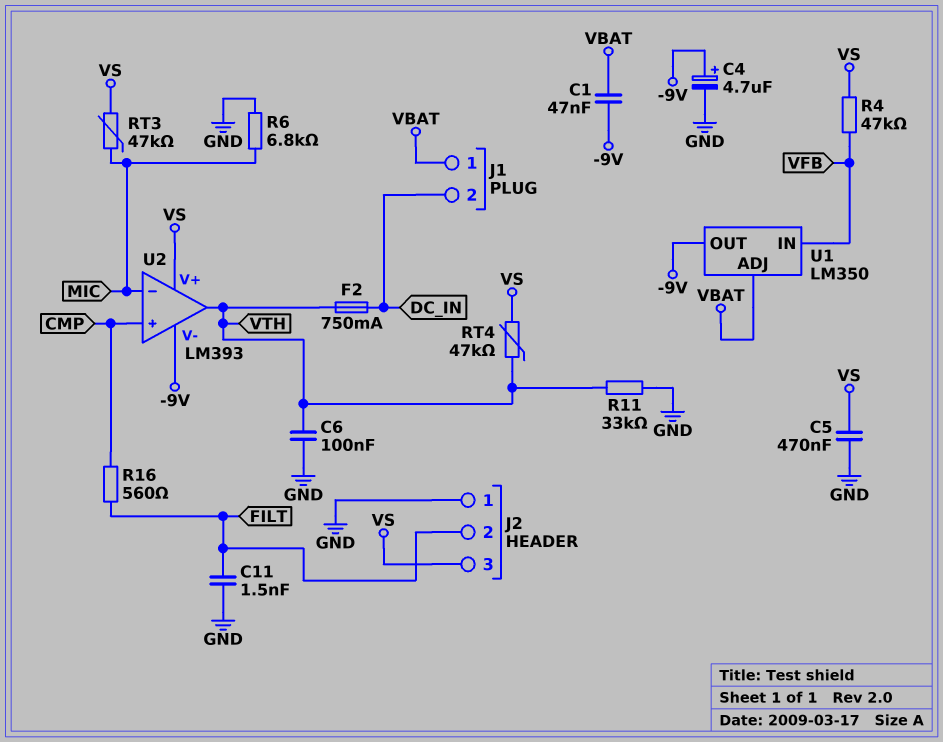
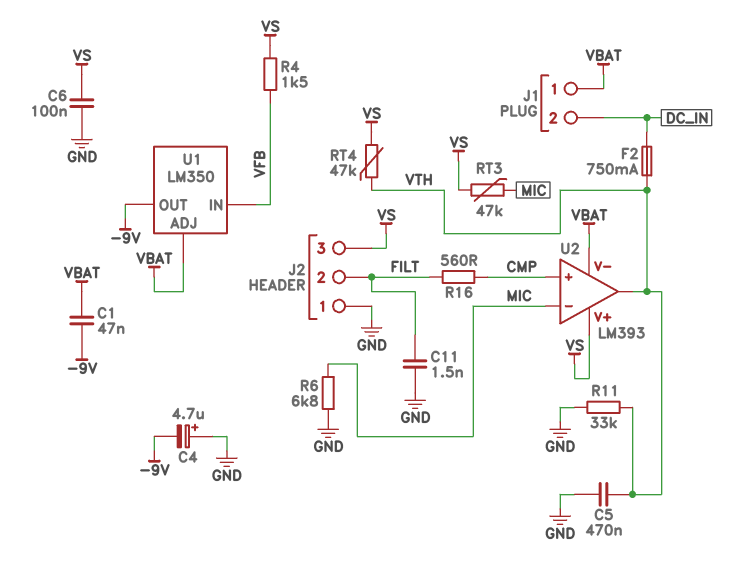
C4: 4.7uF (plus -9V, minus GND) -> 4.7uF (plus GND, minus -9V)
C5: 470nF (GND, VS) -> 470nF (GND, VTH)
C6: 100nF (GND, VTH) -> 100nF (GND, VS)
R4: 47k (VFB, VS) -> 1.5k (VFB, VS)
U2 pin V-: -9V -> VBAT

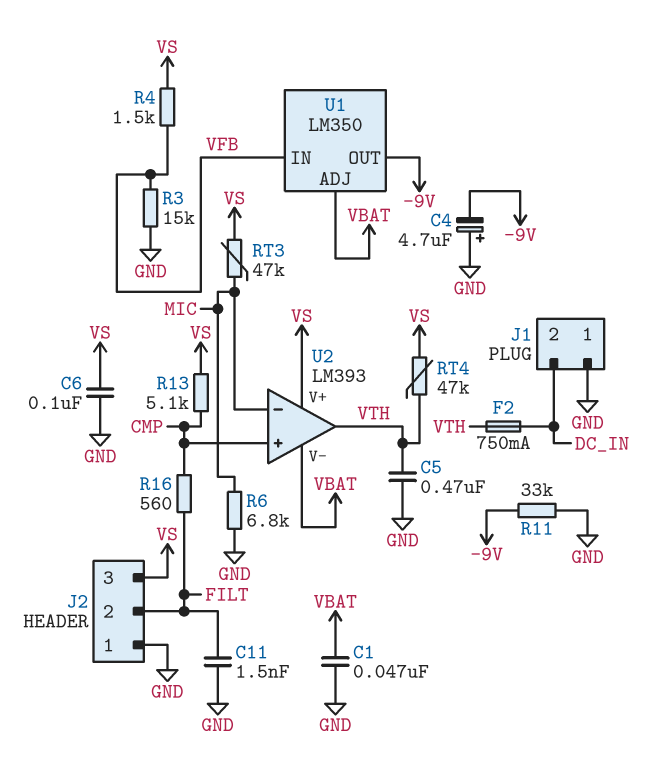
C1: 47nF (-9V, VBAT) -> 47nF (GND, VBAT)
J1 pin 1: VBAT -> GND
R3: none -> 15k (GND, VFB)
R11: 33k (GND, VTH) -> 33k (-9V, GND)
R13: none -> 5.1k (CMP, VS)

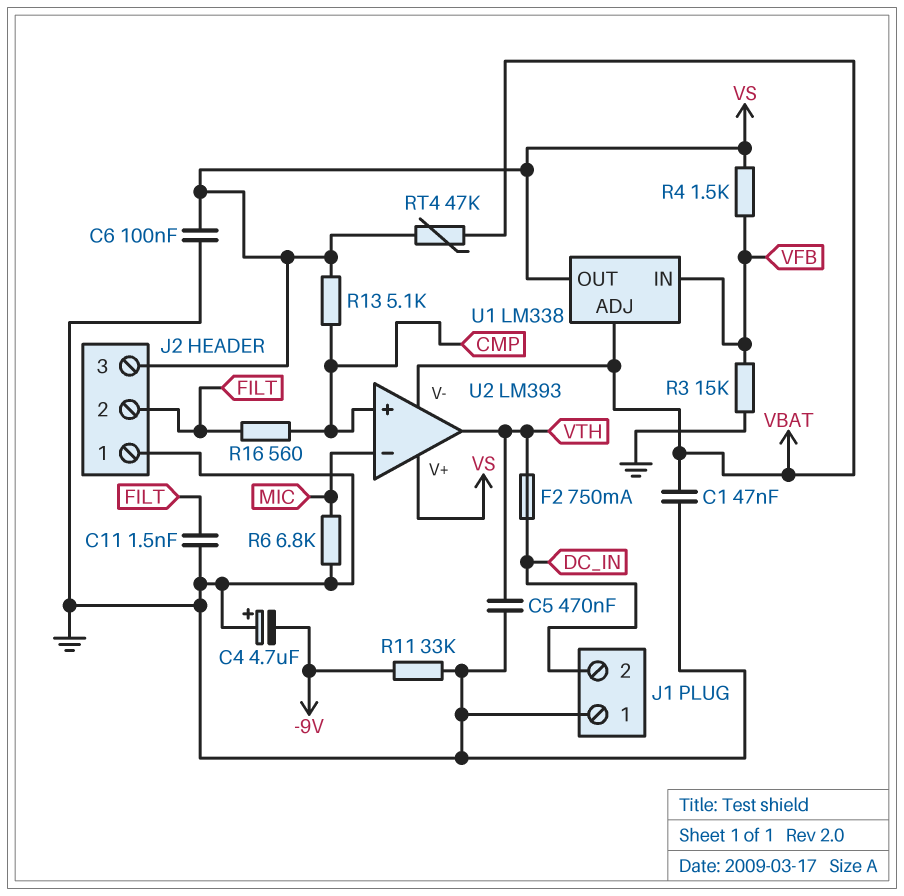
RT3: 47k (MIC, VS) -> none
RT4: 47k (VS, VTH) -> 47k (VBAT, VS)
U1: LM350 -> LM338
U1 pin OUT: -9V -> VS

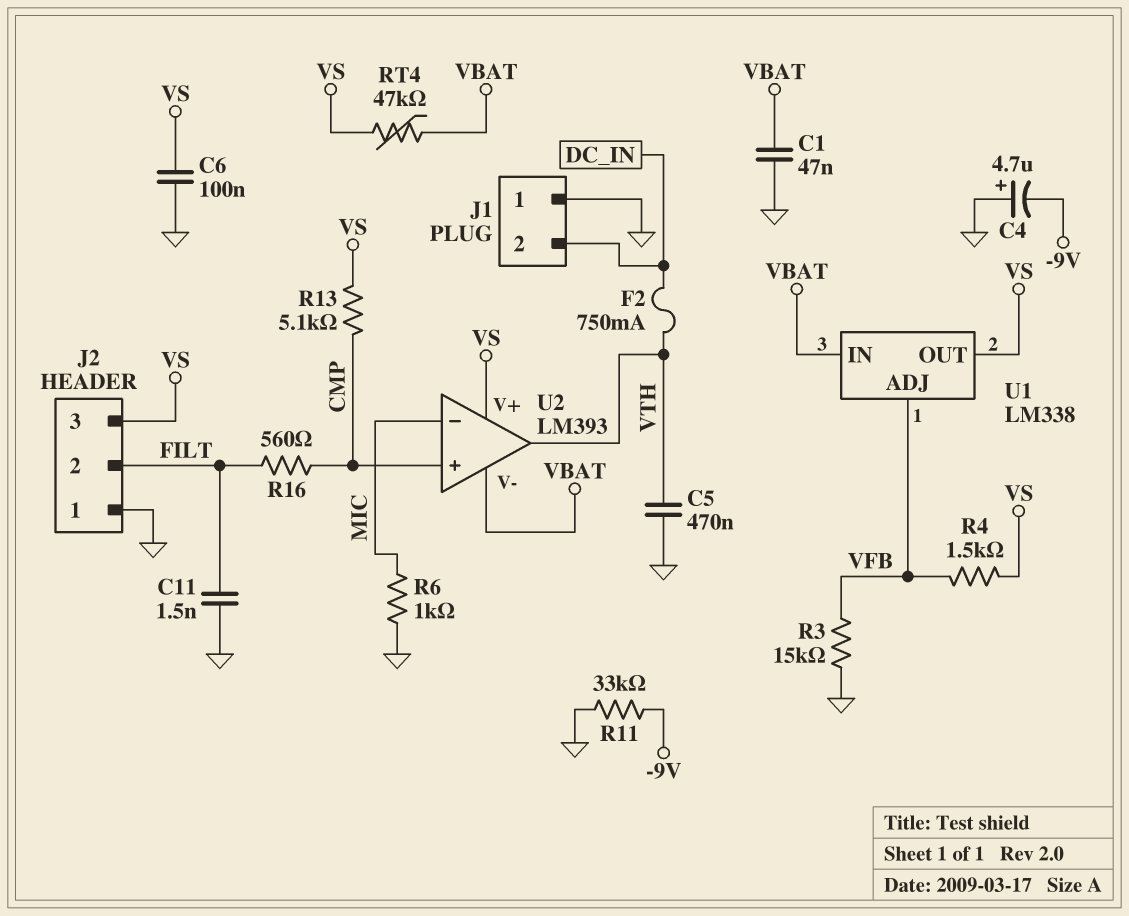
R6: 6.8k (GND, MIC) -> 1k (GND, MIC)
U1 pin ADJ: VBAT -> VFB
U1 pin IN: VFB -> VBAT

